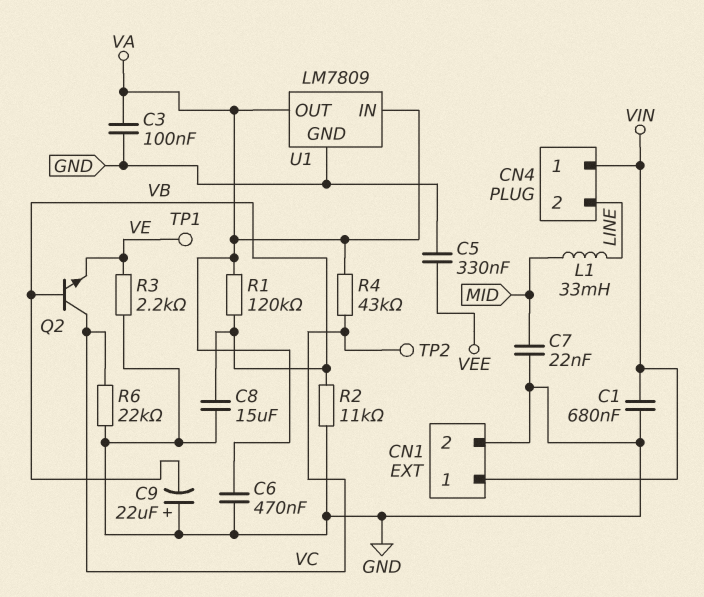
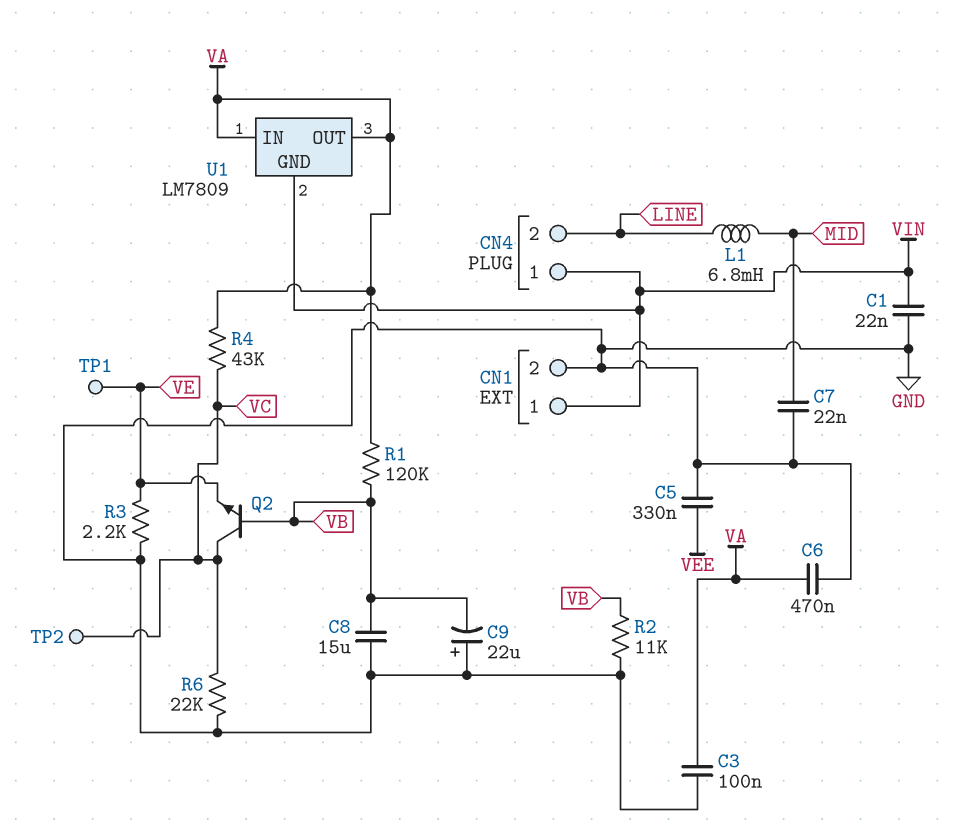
C1: 680nF (GND, VIN) -> 22nF (GND, VIN)
L1: 33mH (LINE, MID) -> 6.8mH (LINE, MID)
U1 pin GND: GND -> VIN

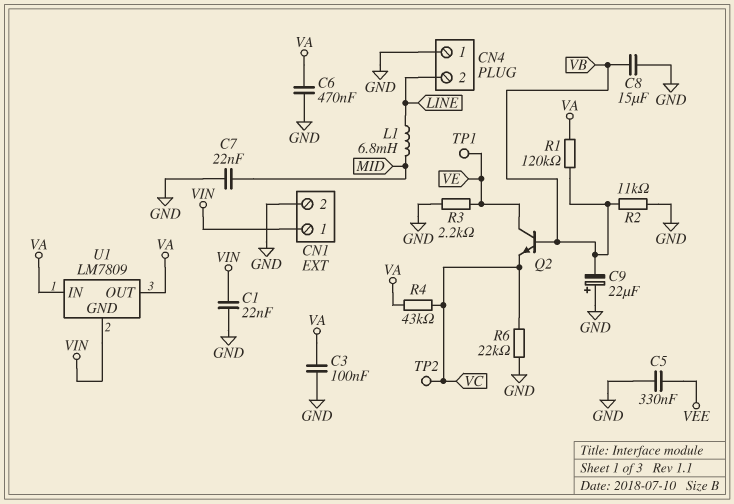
CN4 pin 1: VIN -> GND
Q2: NPN (B VB, C VC, E VE) -> NPN (B VB, C VE, E VC)

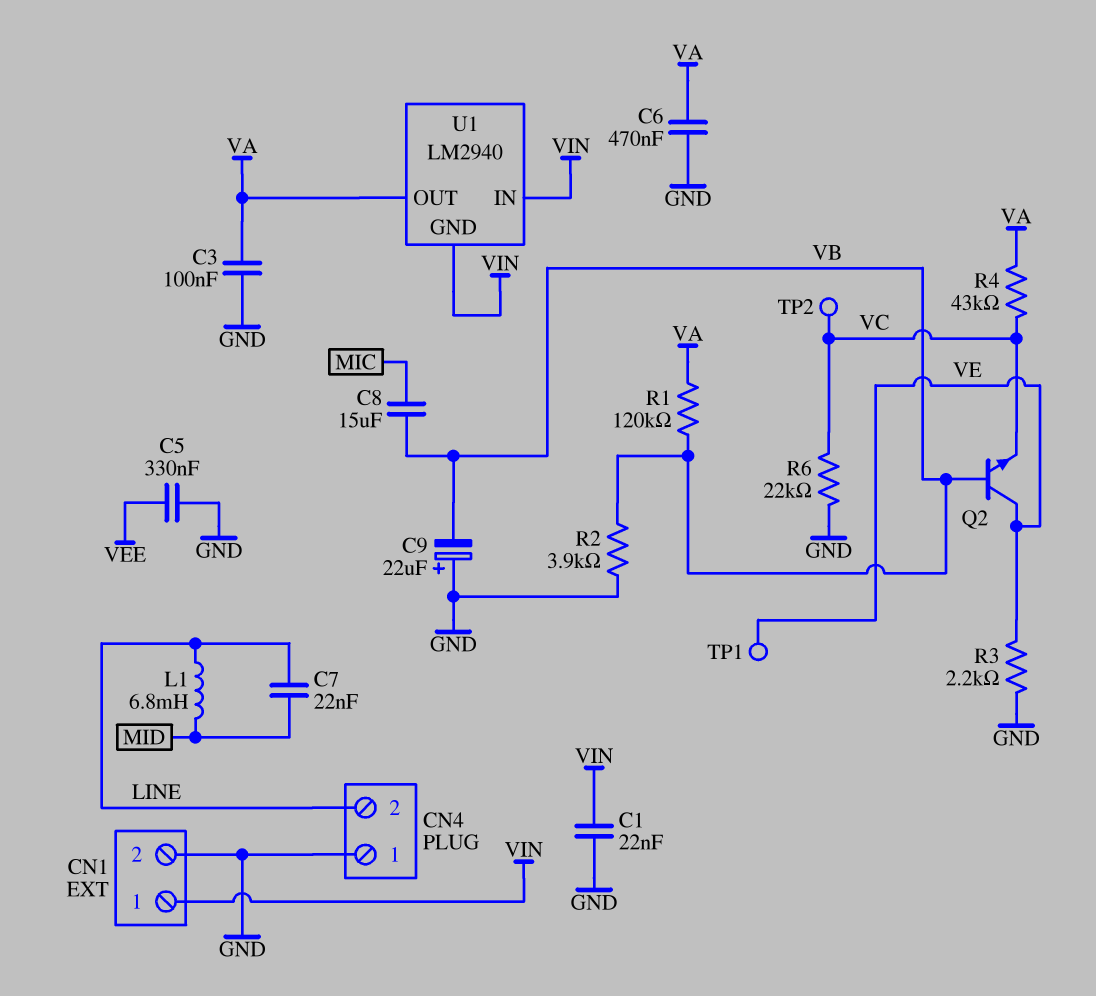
C7: 22nF (GND, MID) -> 22nF (LINE, MID)
C8: 15uF (GND, VB) -> 15uF (MIC, VB)
R2: 11k (GND, VB) -> 3.9k (GND, VB)
U1: LM7809 -> LM2940
U1 pin IN: VA -> VIN

